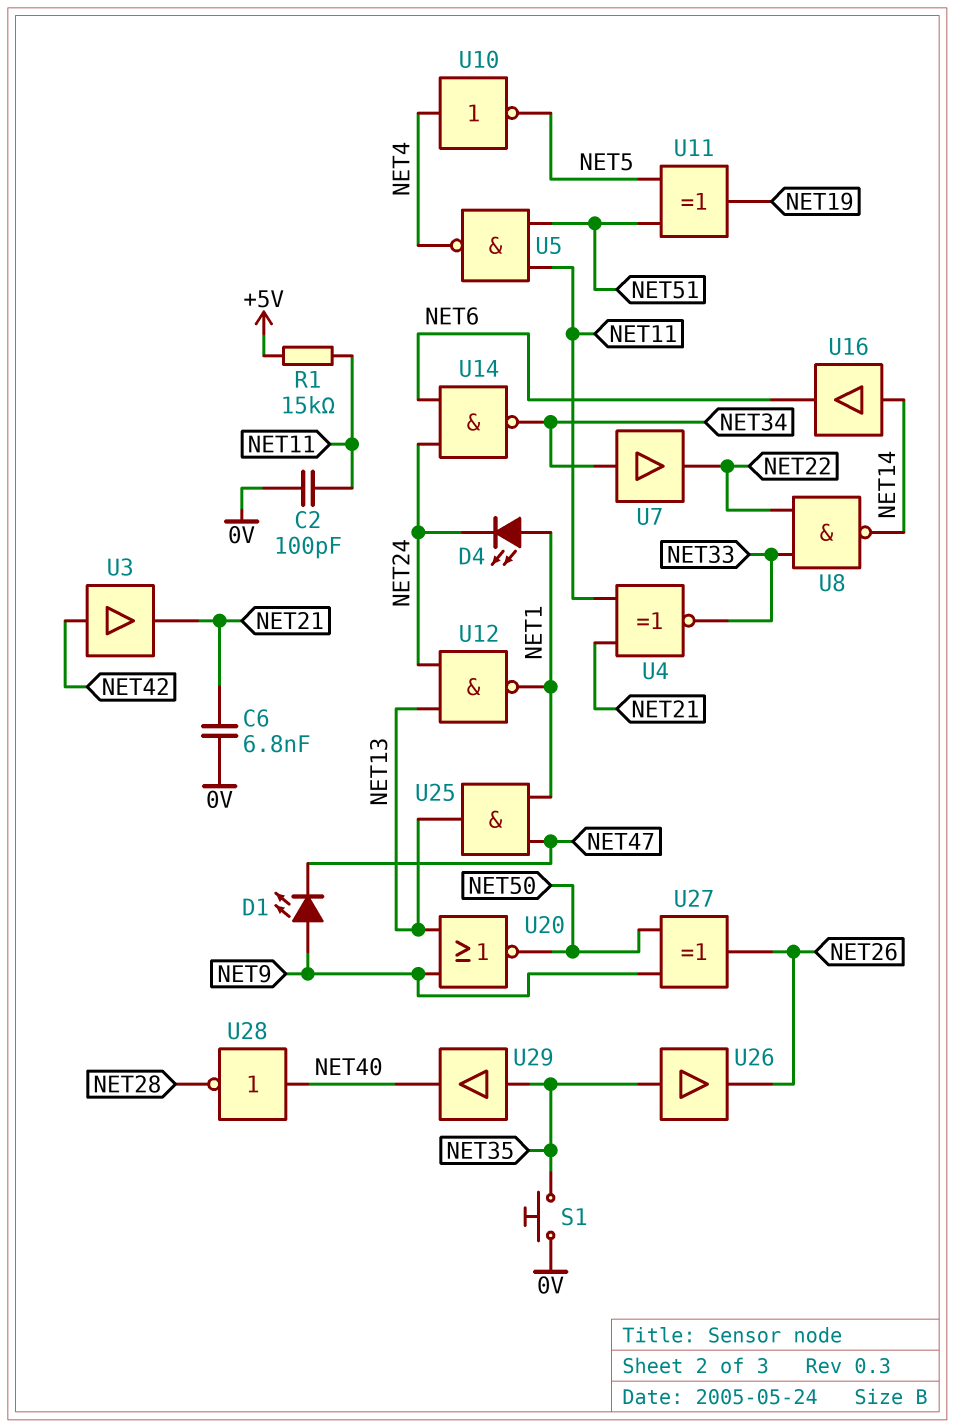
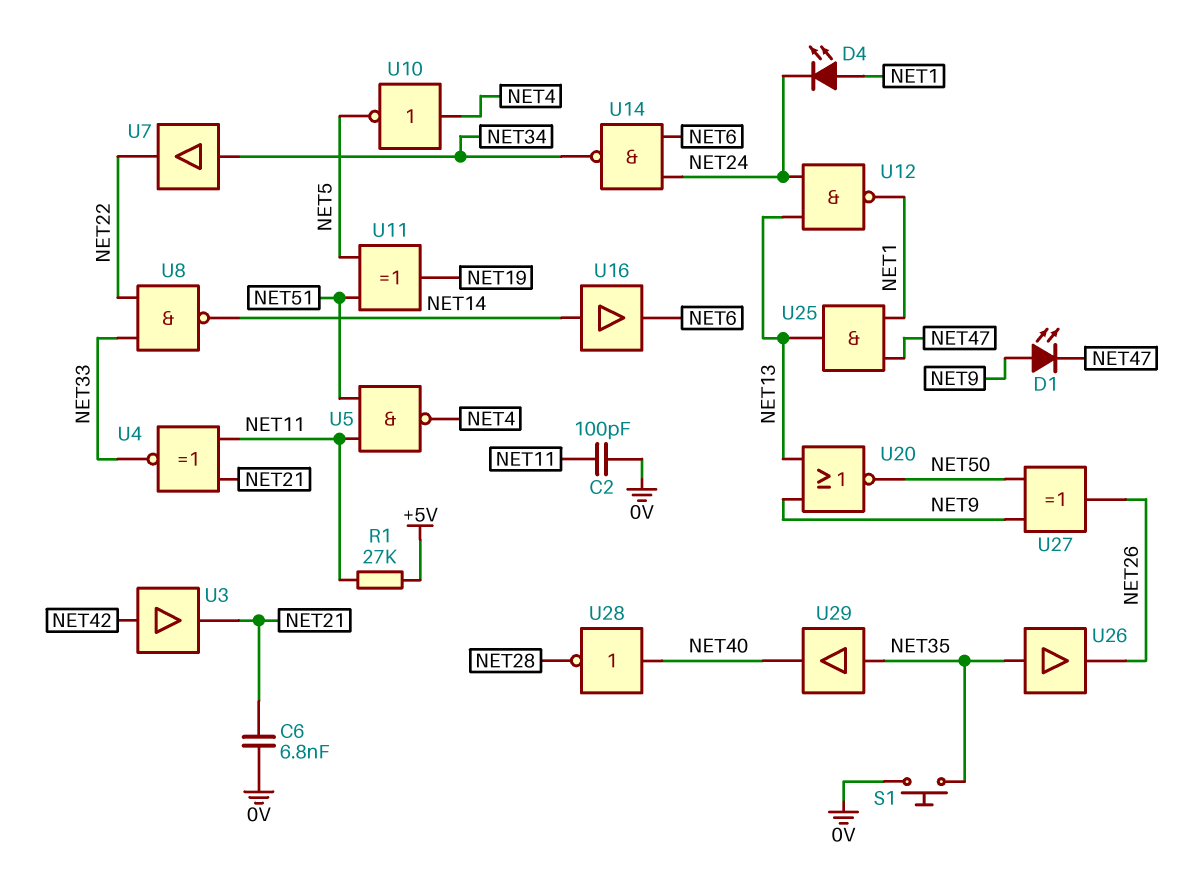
R1: 15k (+5V, NET11) -> 27k (+5V, NET11)

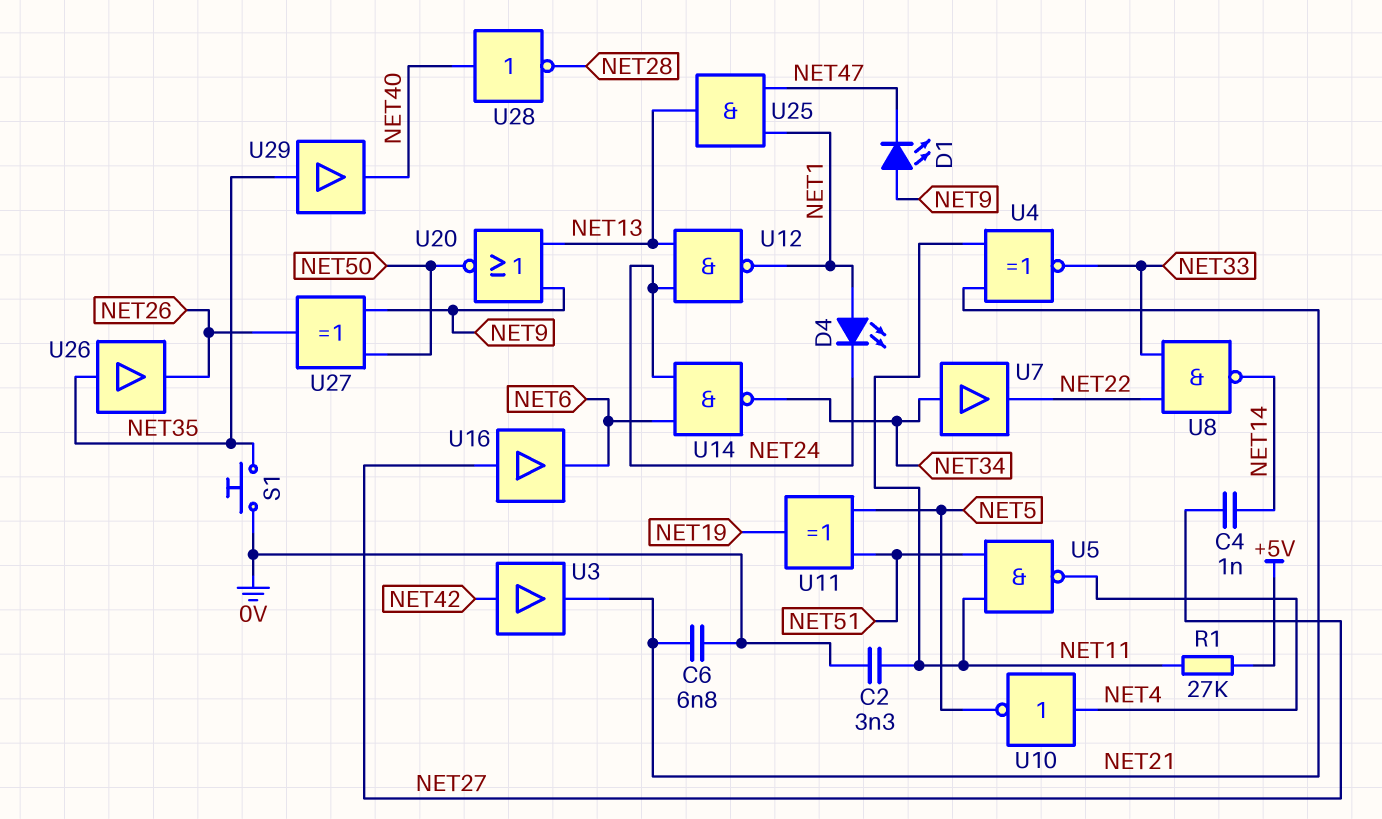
C2: 100pF (0V, NET11) -> 3.3nF (0V, NET11)
C4: none -> 1nF (NET14, NET27)
U16: buffer (in NET14, out NET6) -> buffer (in NET27, out NET6)

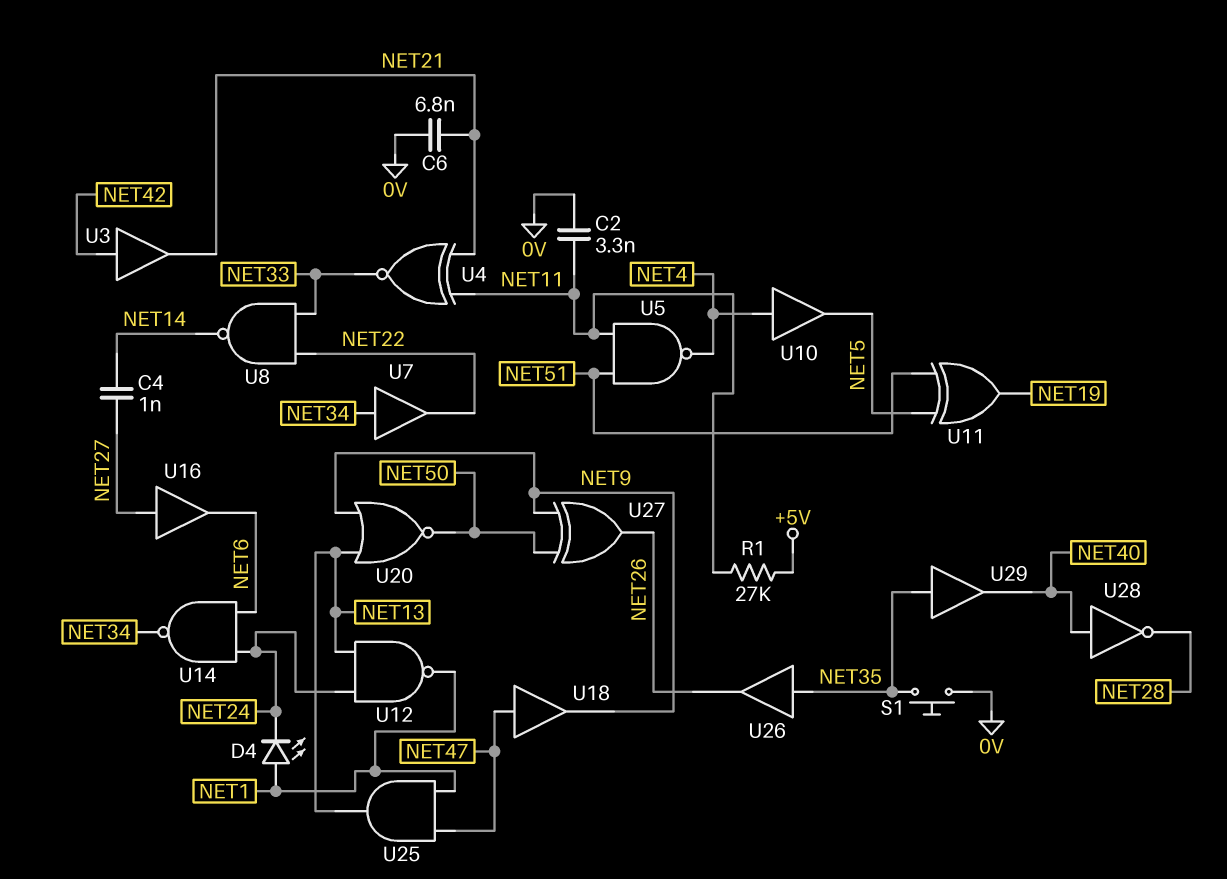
D1: LED (A NET9, K NET47) -> none
U10: NOT (in NET4, out NET5) -> buffer (in NET4, out NET5)
U18: none -> buffer (in NET47, out NET9)

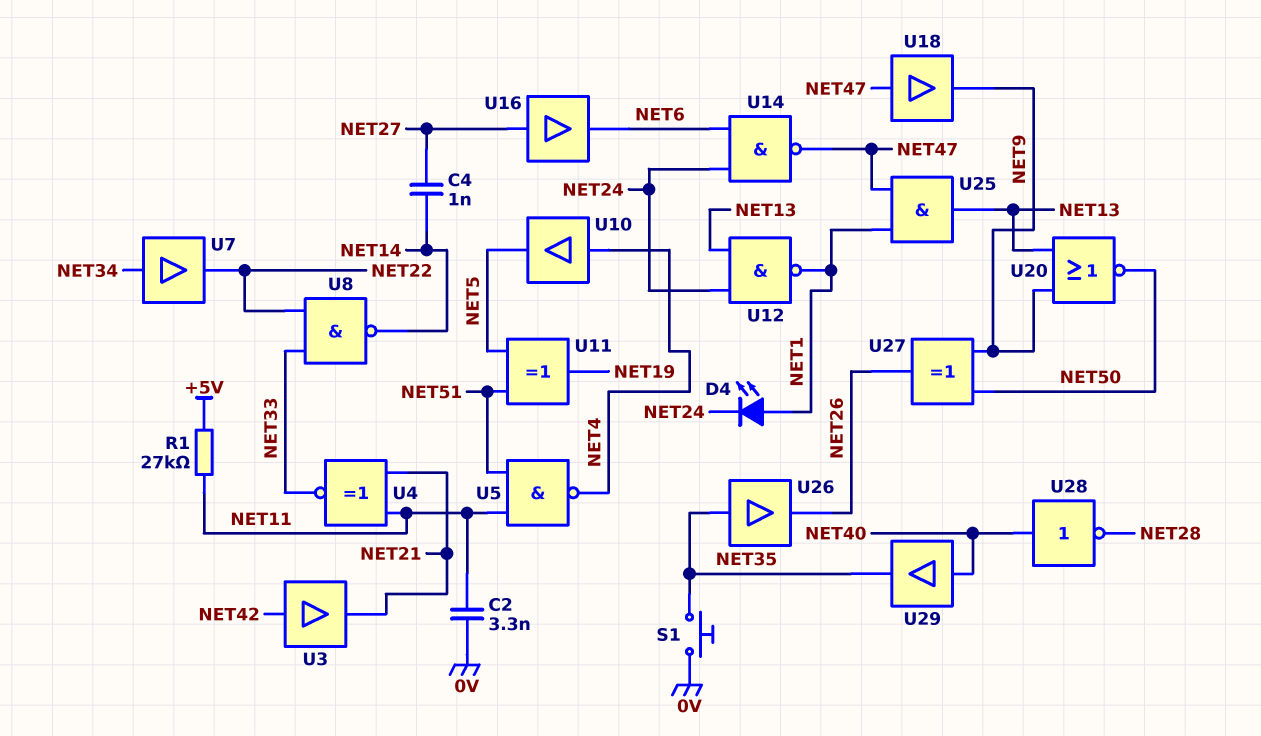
C6: 6.8nF (0V, NET21) -> none
U14: NAND (in NET6, in NET24, out NET34) -> NAND (in NET6, in NET24, out NET47)
U29: buffer (in NET35, out NET40) -> buffer (in NET40, out NET35)

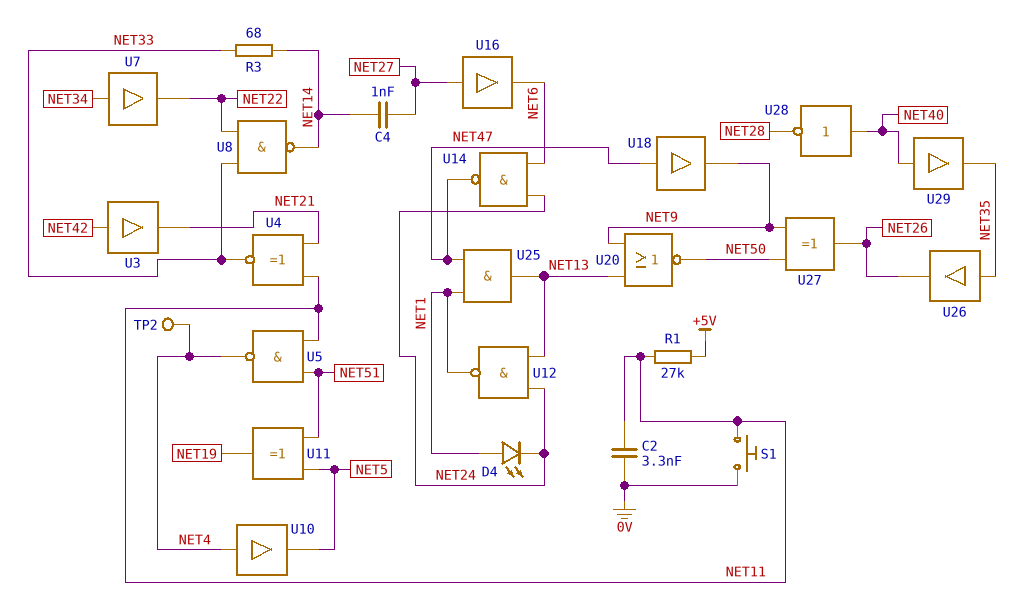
R3: none -> 68 (NET14, NET33)
S1: button (0V, NET35) -> button (0V, NET11)
TP2: none -> test point (NET4)

